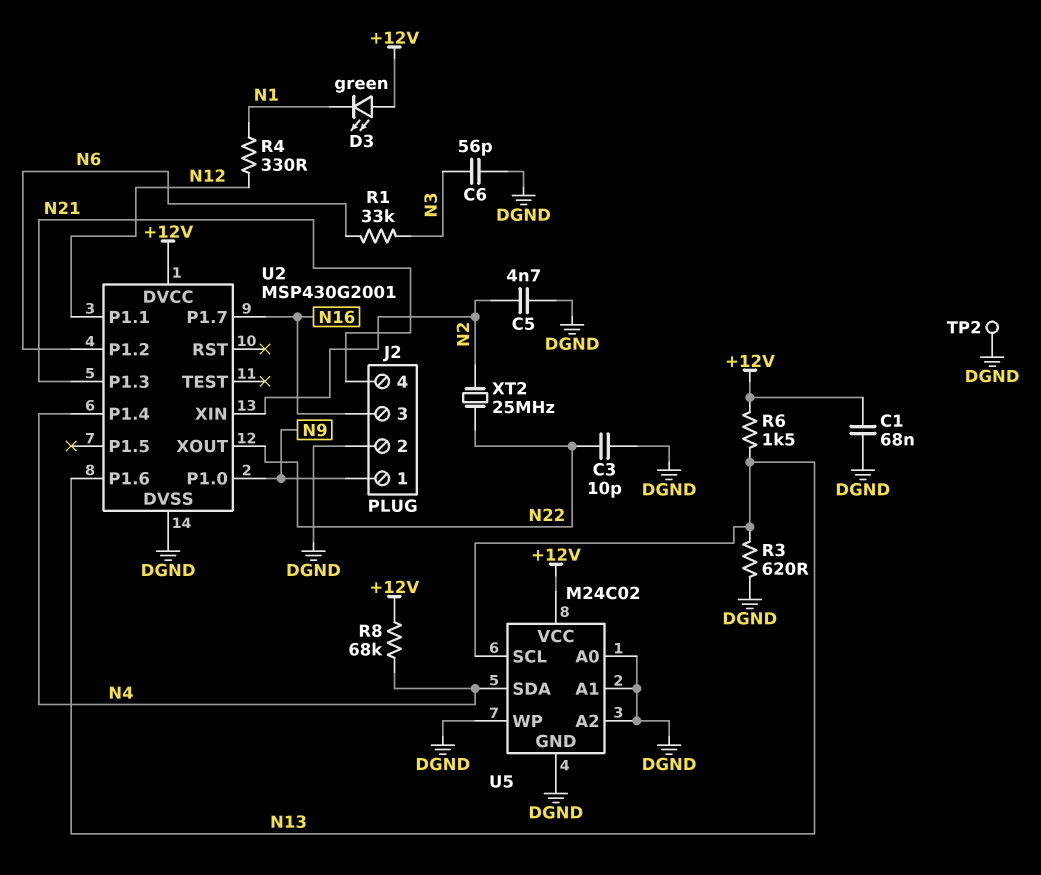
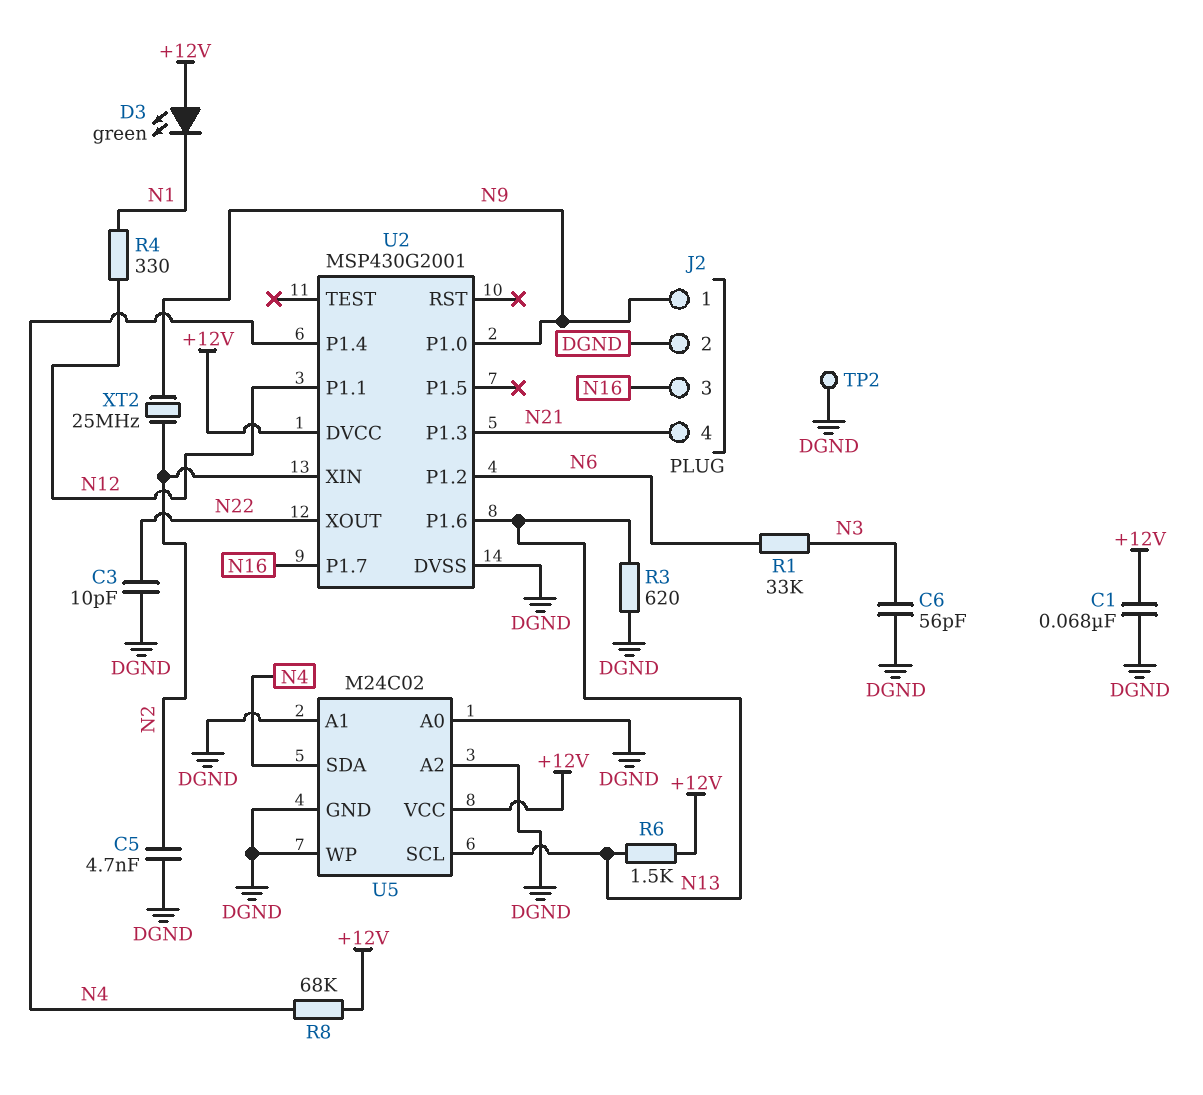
XT2: 25MHz (N2, N22) -> 25MHz (N2, N9)

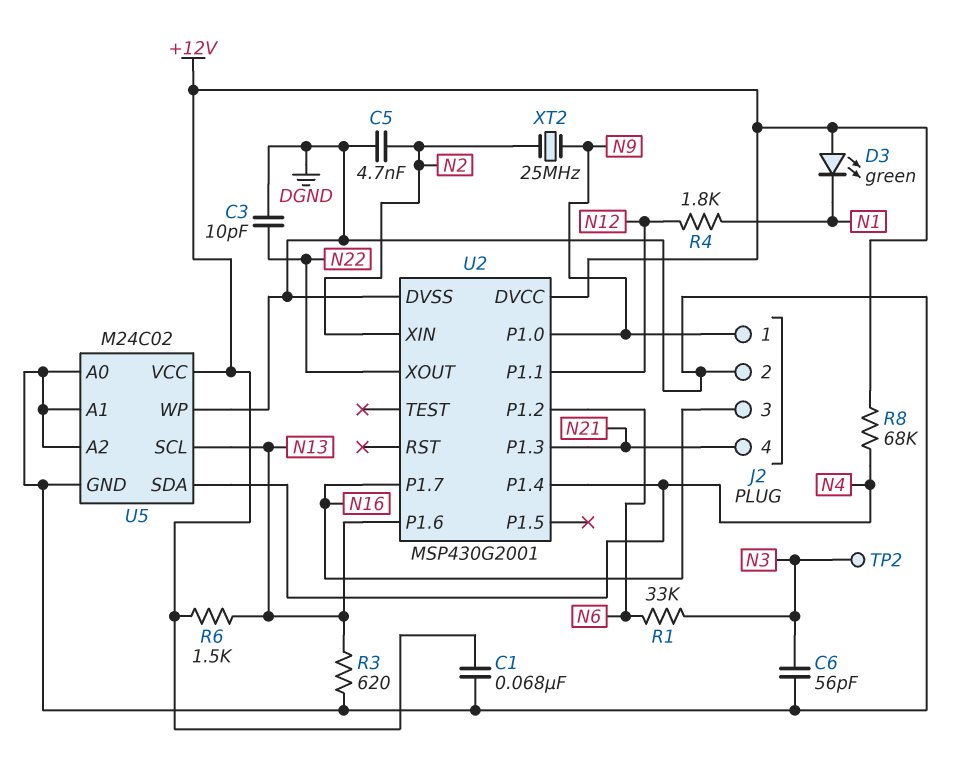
R4: 330 (N1, N12) -> 1.8k (N1, N12)
TP2: test point (DGND) -> test point (N3)

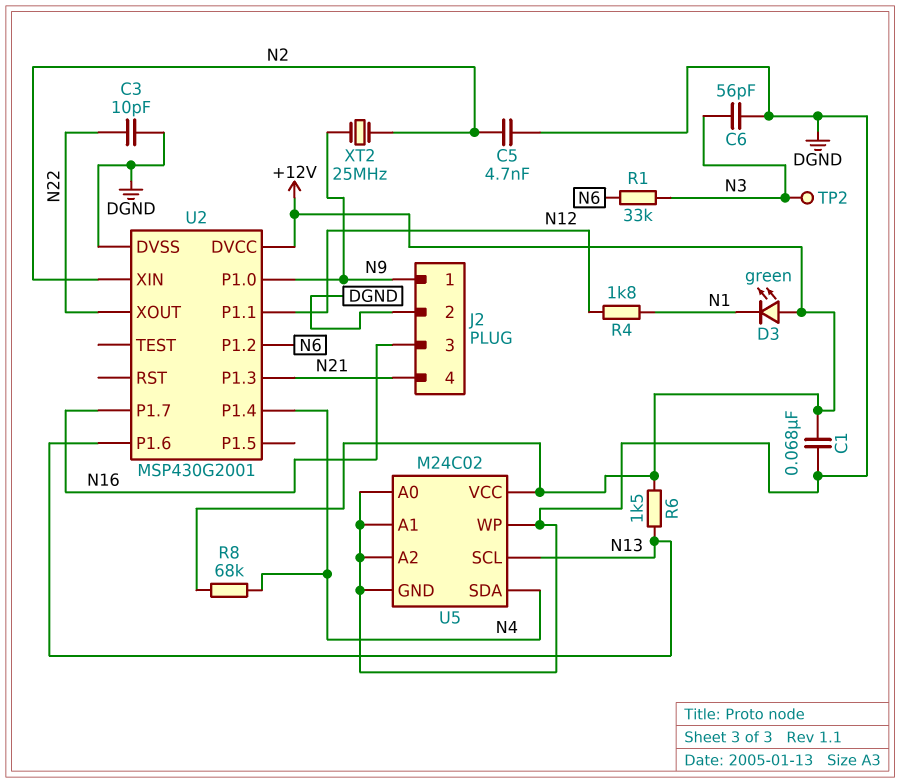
R3: 620 (DGND, N13) -> none

